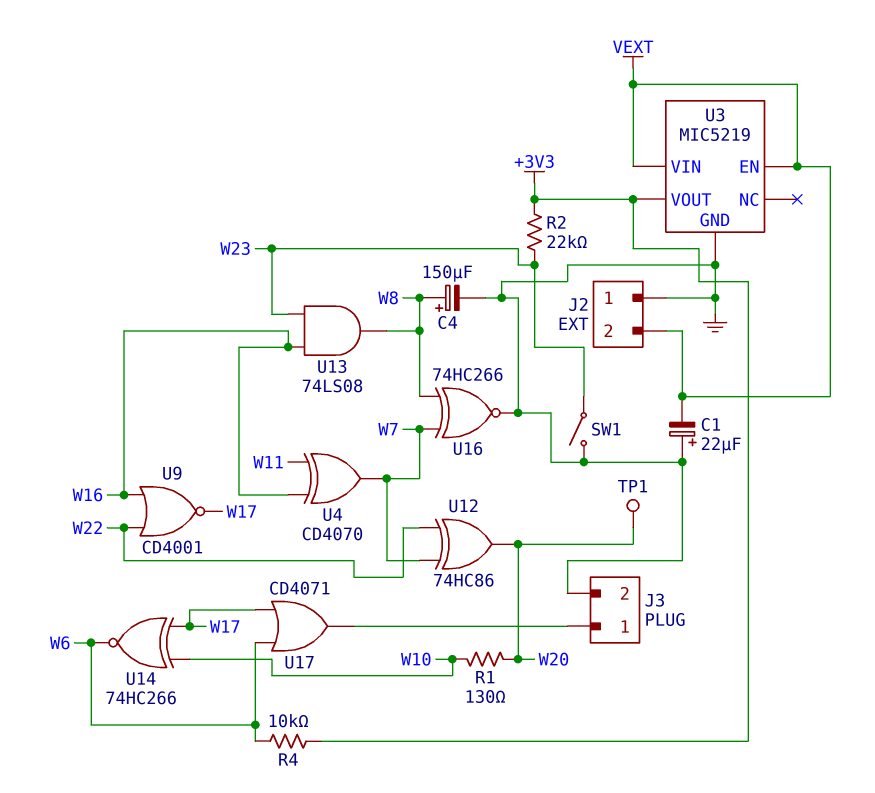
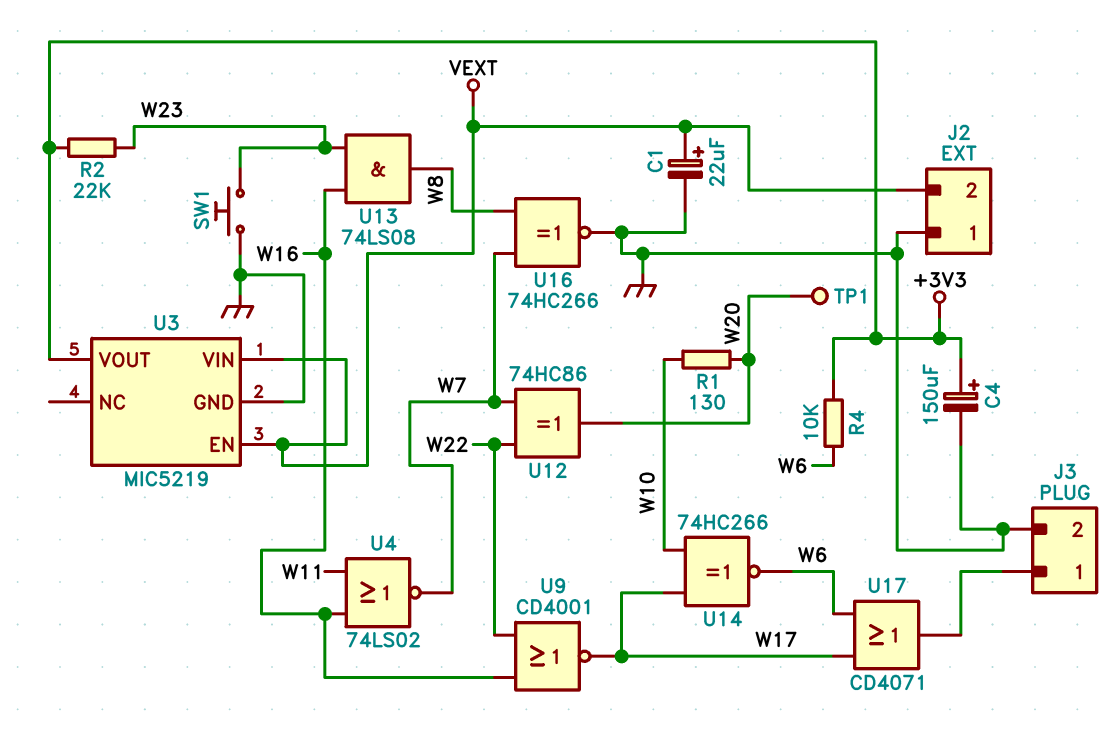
C1: 22uF (plus GND, minus VEXT) -> 22uF (plus VEXT, minus GND)
C4: 150uF (plus W8, minus GND) -> 150uF (plus +3V3, minus GND)
SW1: switch (GND, W23) -> button (GND, W23)
U4: XOR CD4070 (in W11, in W16, out W7) -> NOR 74LS02 (in W11, in W16, out W7)

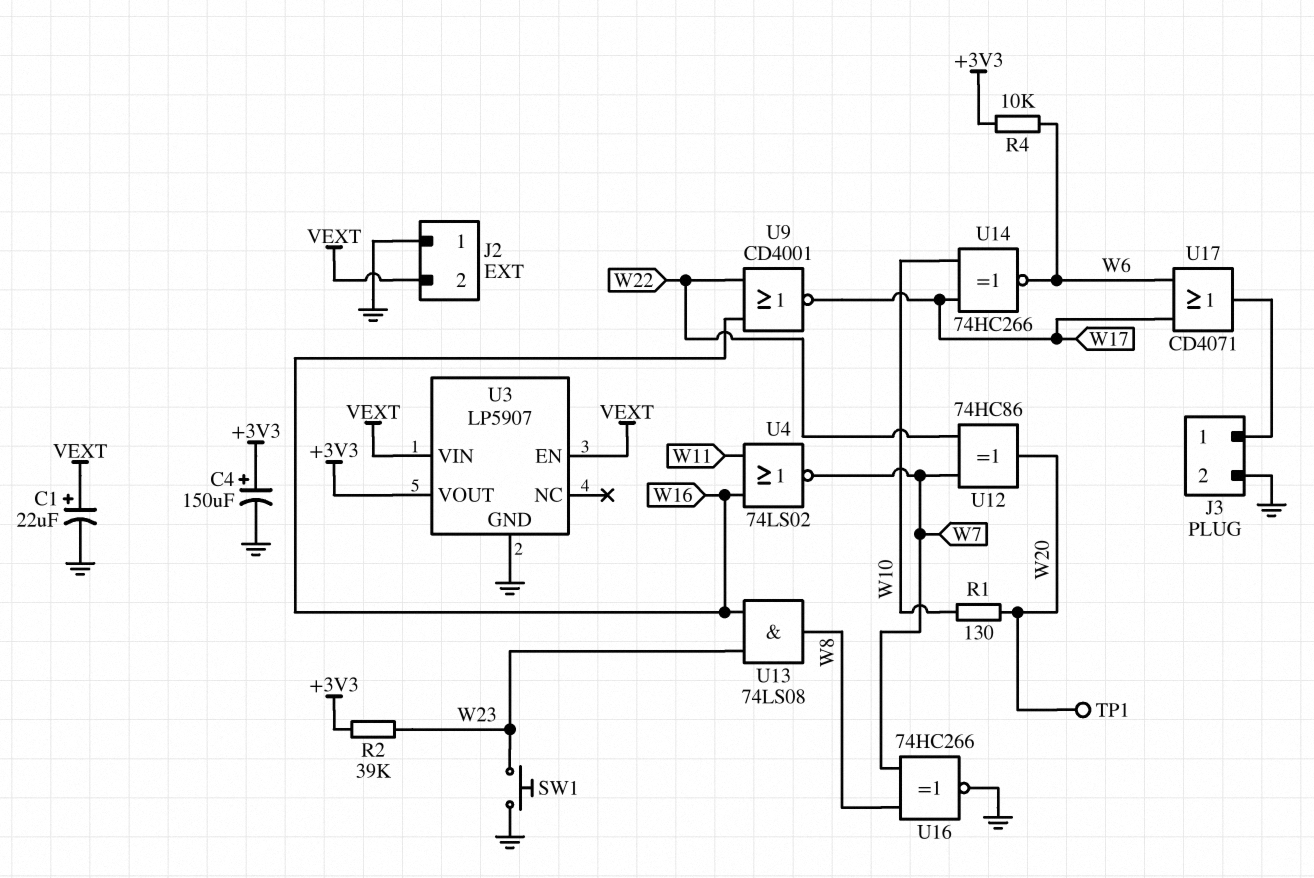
R2: 22k (+3V3, W23) -> 39k (+3V3, W23)
U3: MIC5219 -> LP5907

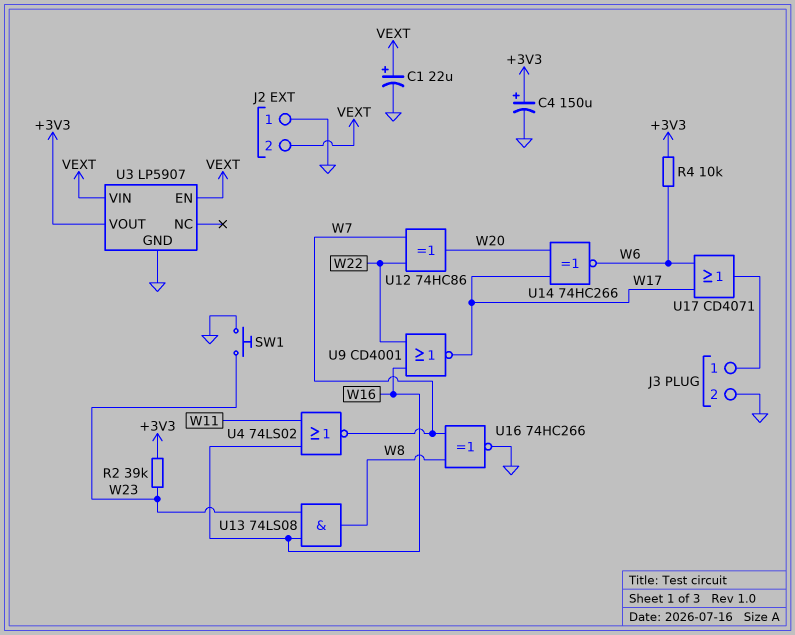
R1: 130 (W10, W20) -> none
TP1: test point (W20) -> none
U14: XNOR 74HC266 (in W10, in W17, out W6) -> XNOR 74HC266 (in W17, in W20, out W6)

